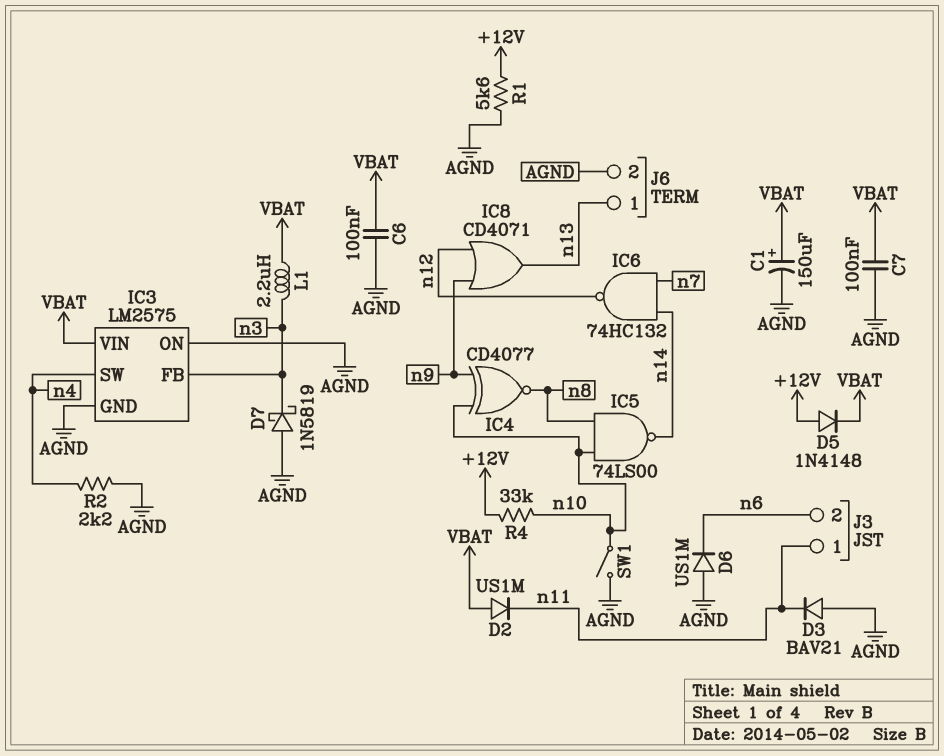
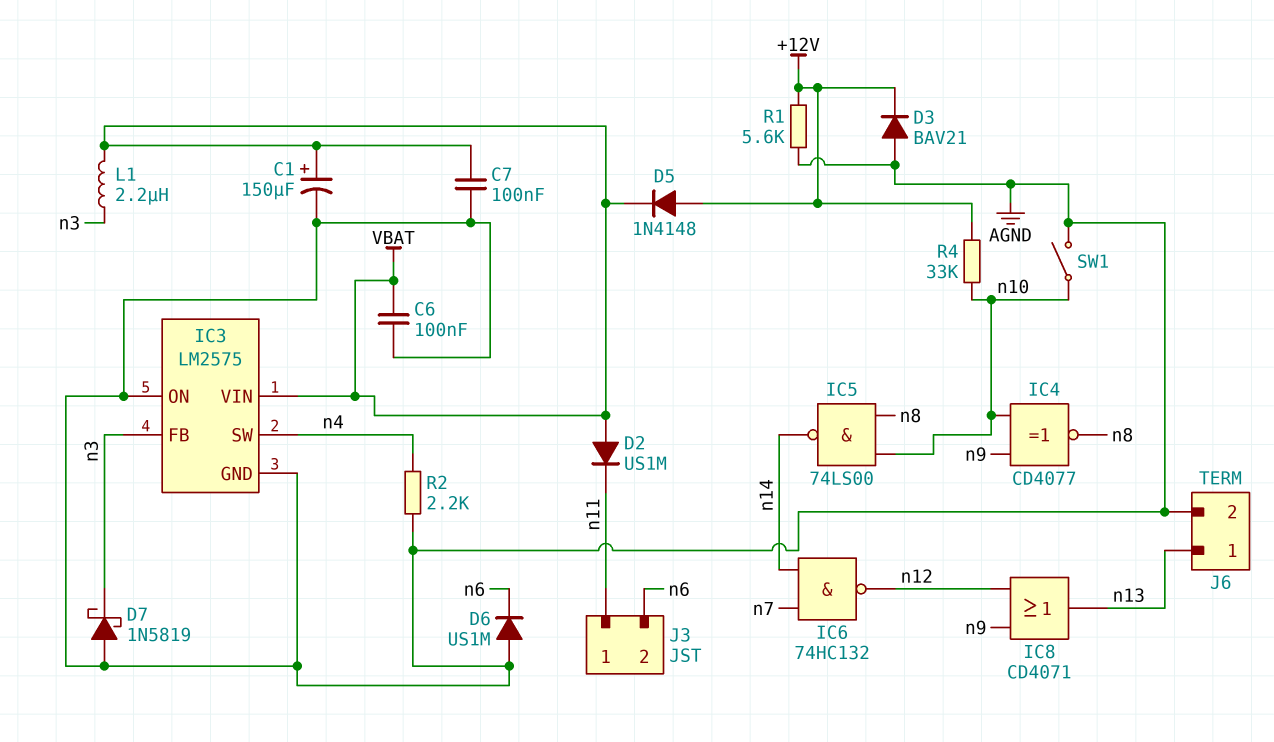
D3: diode BAV21 (A AGND, K n11) -> diode BAV21 (A AGND, K +12V)

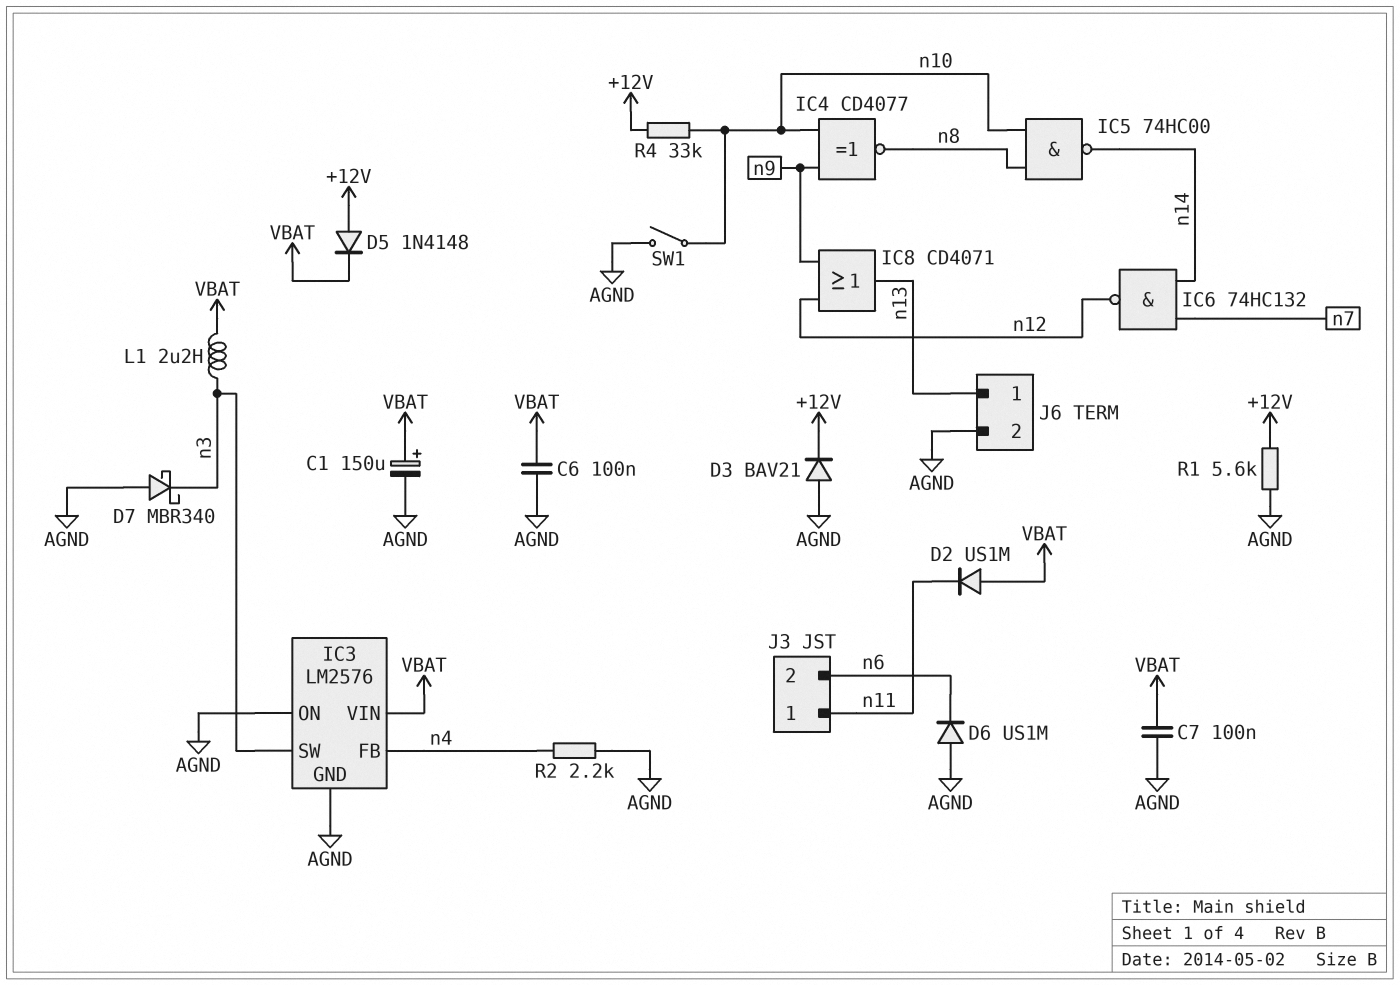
D7: schottky 1N5819 (A AGND, K n3) -> schottky MBR340 (A AGND, K n3)
IC3: LM2575 -> LM2576
IC3 pin FB: n3 -> n4
IC3 pin SW: n4 -> n3
IC5: NAND 74LS00 (in n8, in n10, out n14) -> NAND 74HC00 (in n8, in n10, out n14)

